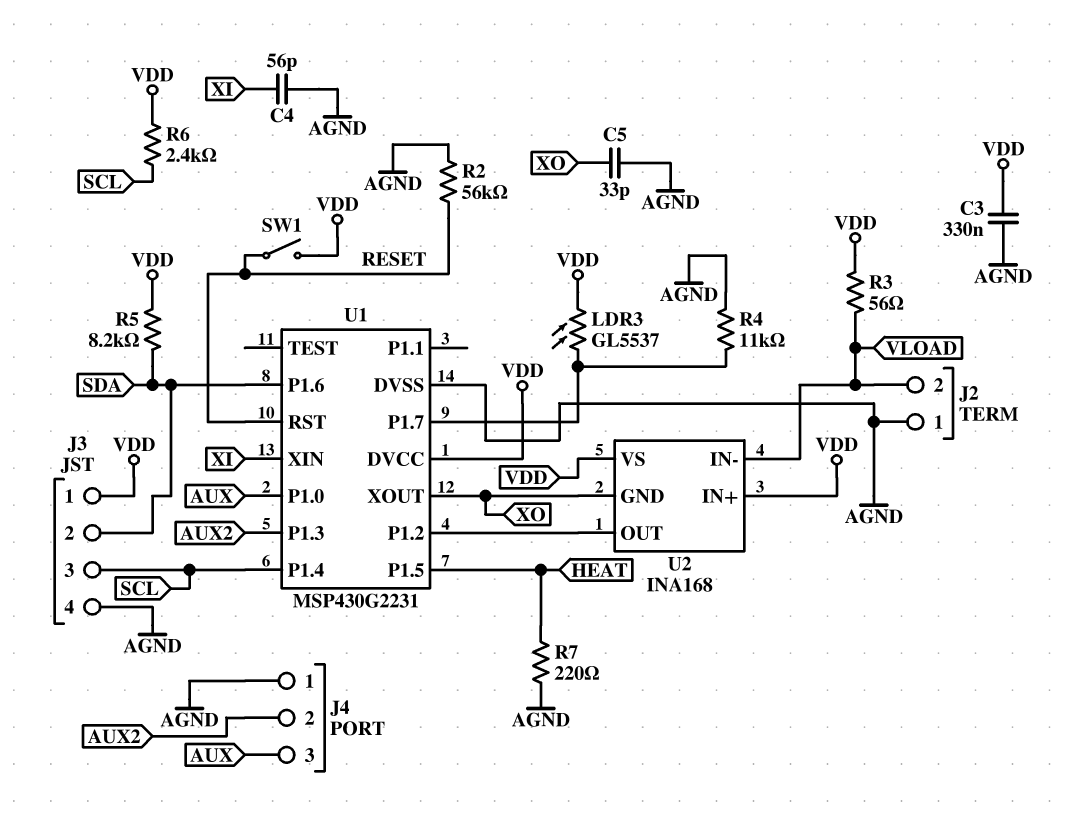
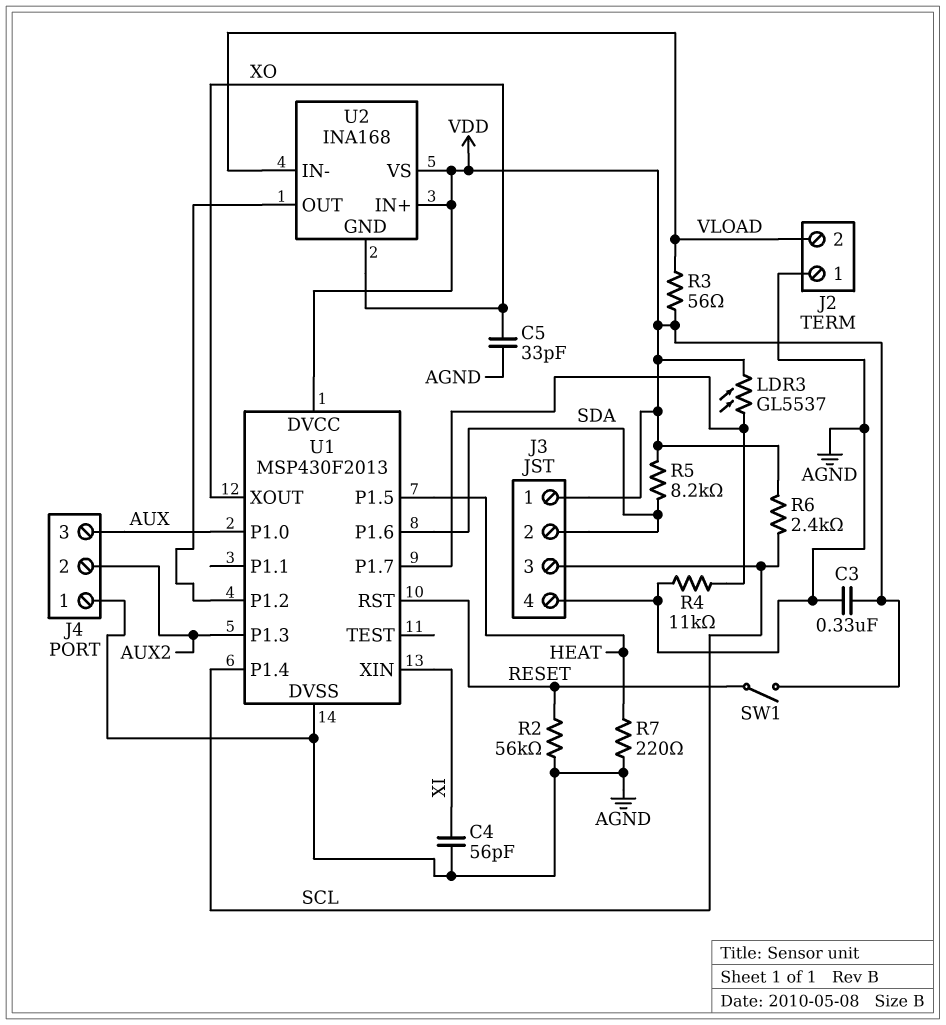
U1: MSP430G2231 -> MSP430F2013

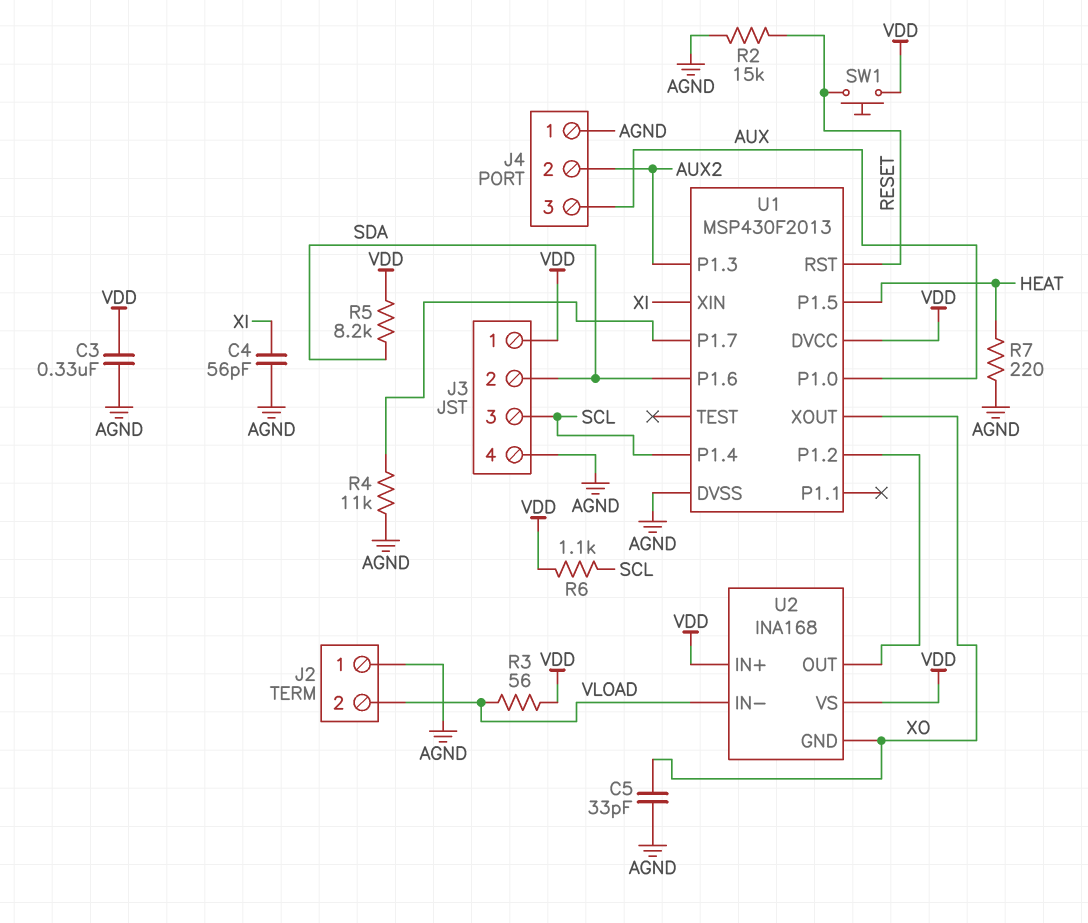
LDR3: GL5537 (U1/P1.7, VDD) -> none
R2: 56k (AGND, RESET) -> 15k (AGND, RESET)
R6: 2.4k (SCL, VDD) -> 1.1k (SCL, VDD)
SW1: switch (RESET, VDD) -> button (RESET, VDD)

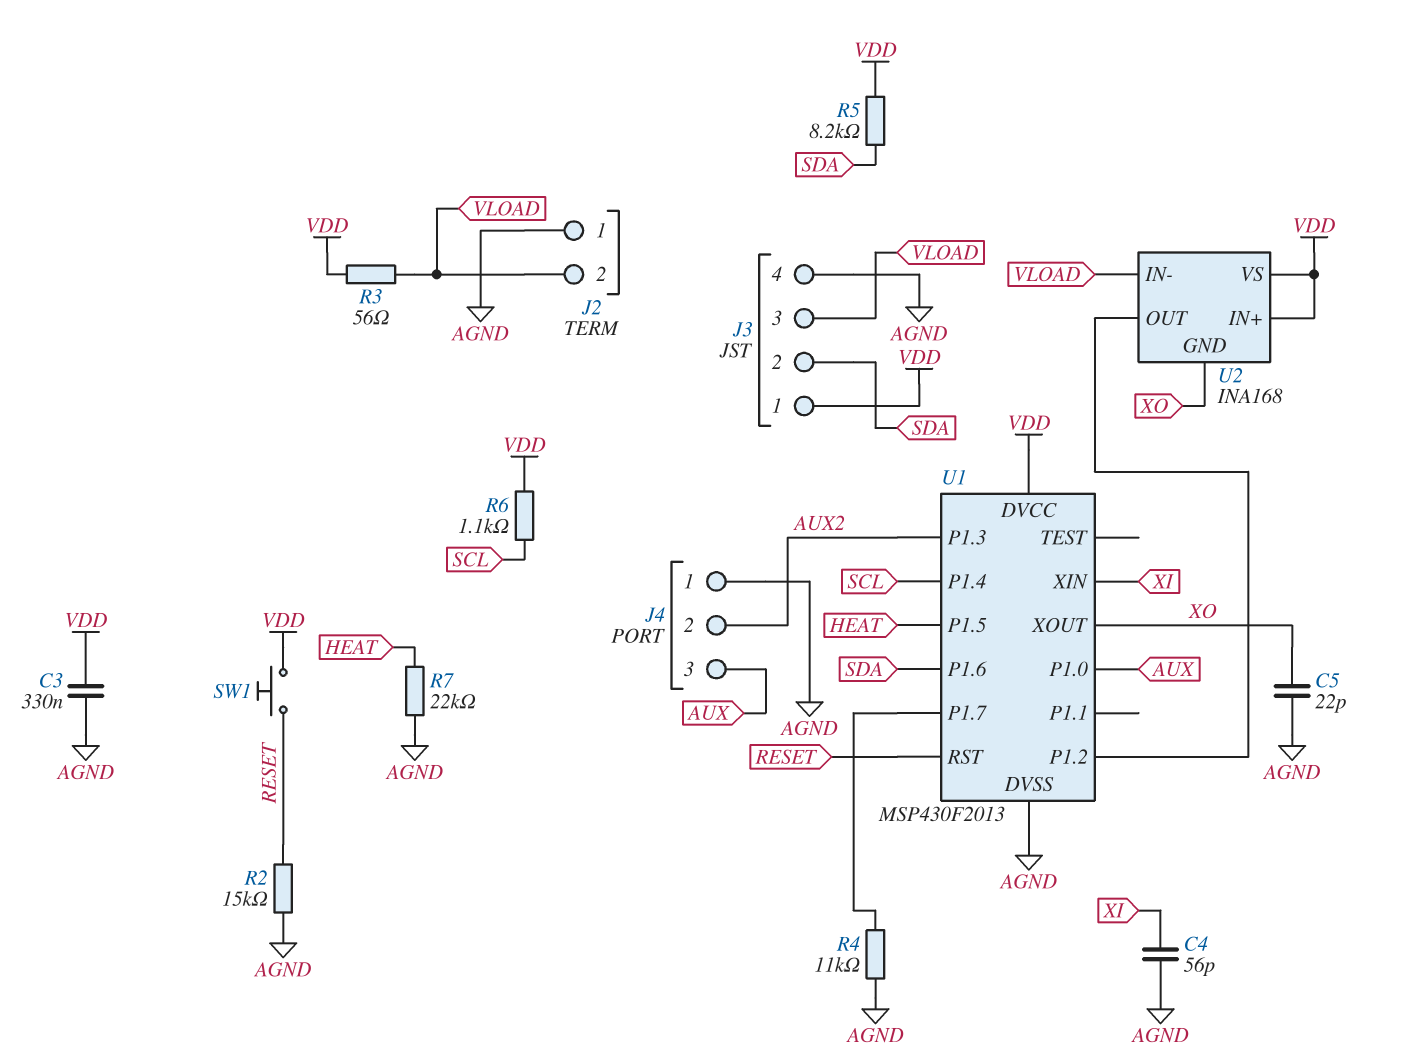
C5: 33pF (AGND, XO) -> 22pF (AGND, XO)
J3 pin 3: SCL -> VLOAD
R7: 220 (AGND, HEAT) -> 22k (AGND, HEAT)

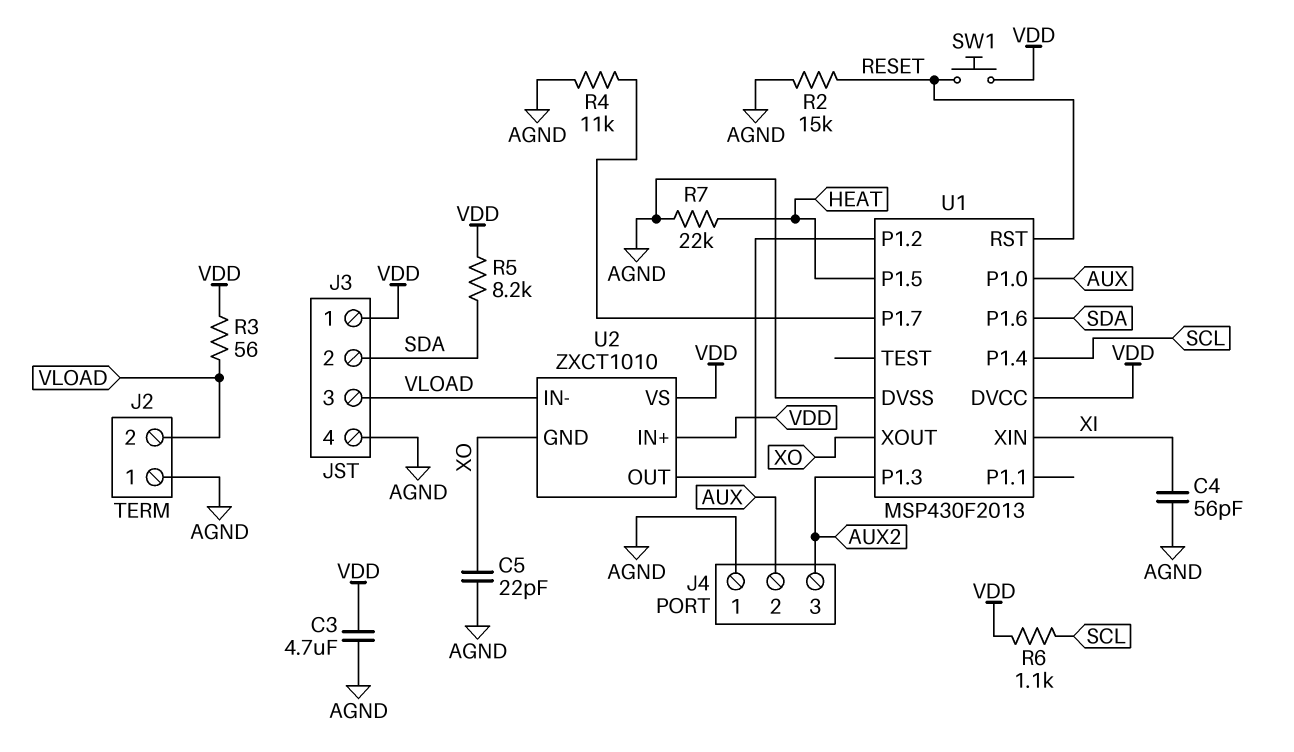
C3: 330nF (AGND, VDD) -> 4.7uF (AGND, VDD)
J4 pin 2: AUX2 -> AUX
J4 pin 3: AUX -> AUX2
U2: INA168 -> ZXCT1010

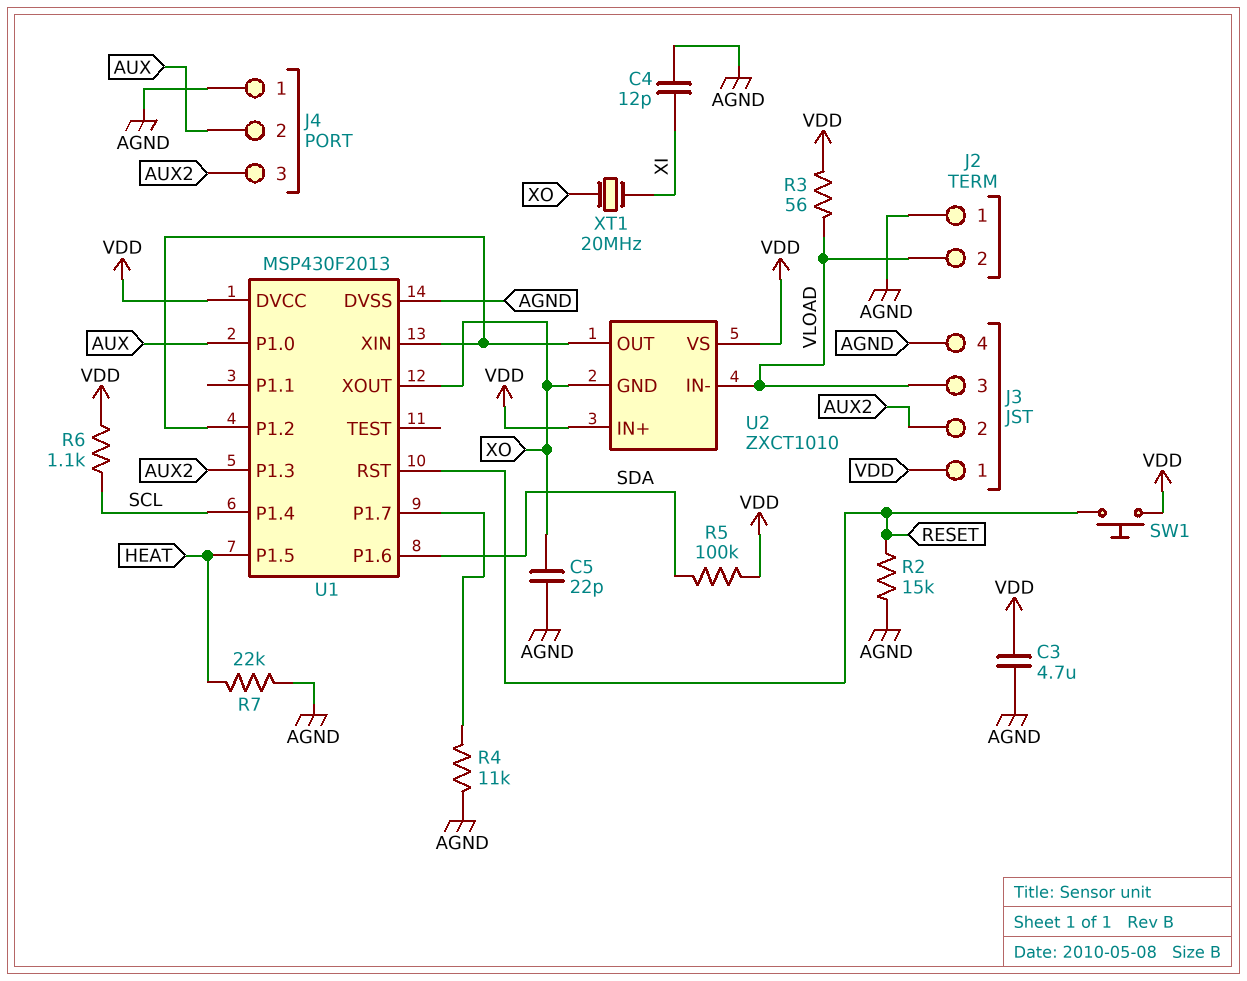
C4: 56pF (AGND, XI) -> 12pF (AGND, XI)
J3 pin 2: SDA -> AUX2
R5: 8.2k (SDA, VDD) -> 100k (SDA, VDD)
U1 pin XIN: XI -> U1/P1.2
XT1: none -> 20MHz (XI, XO)

